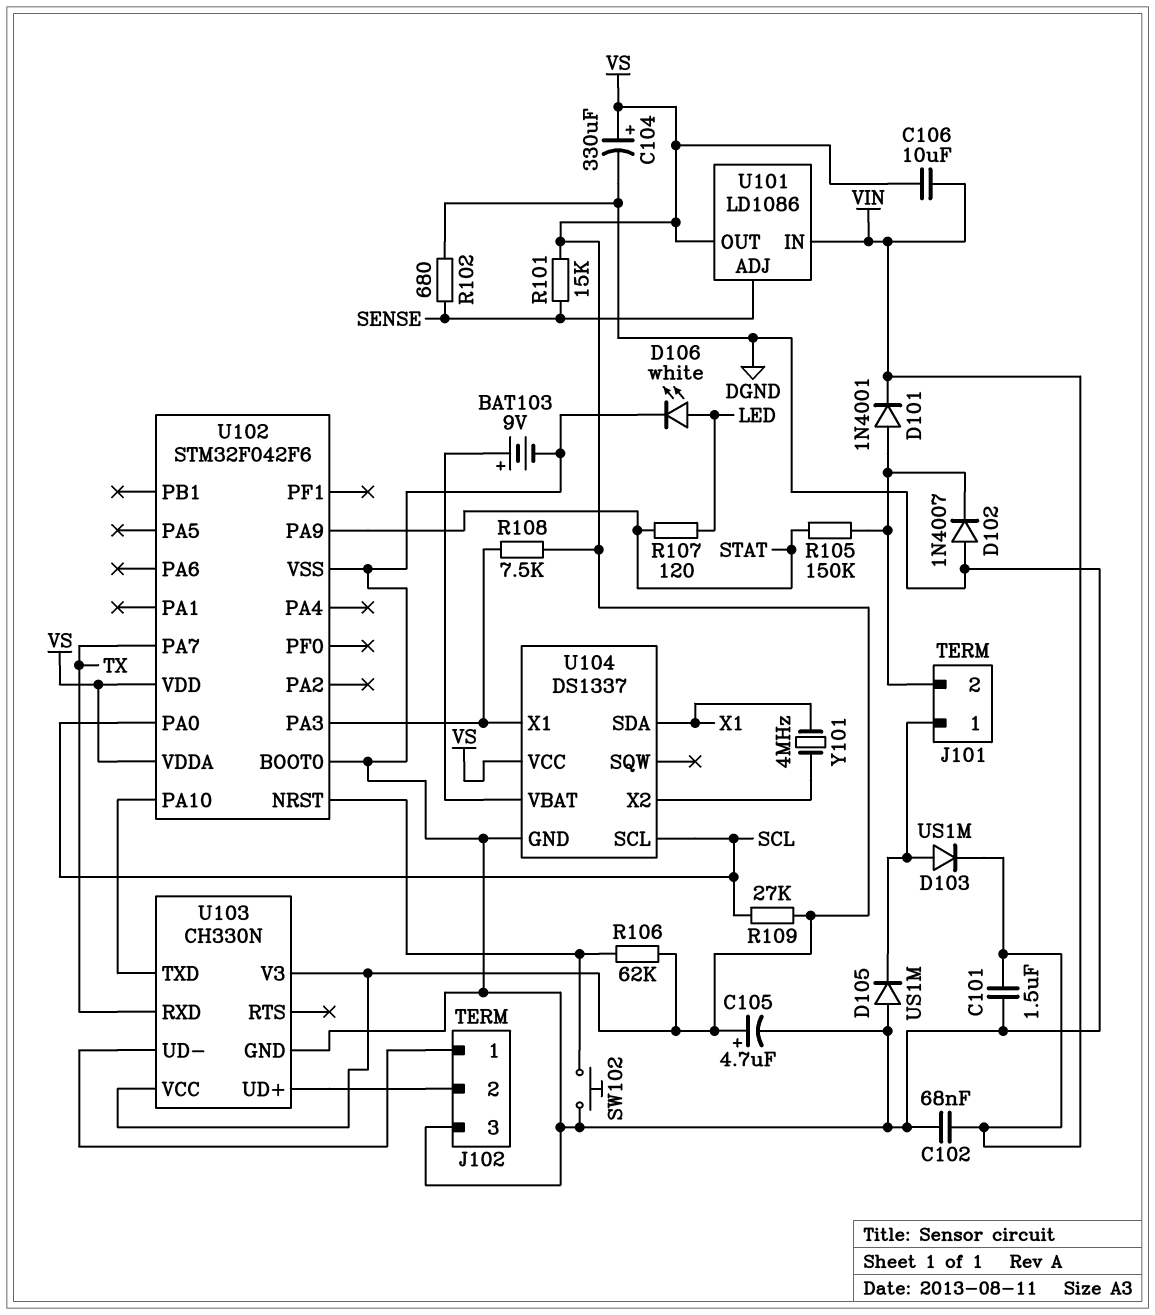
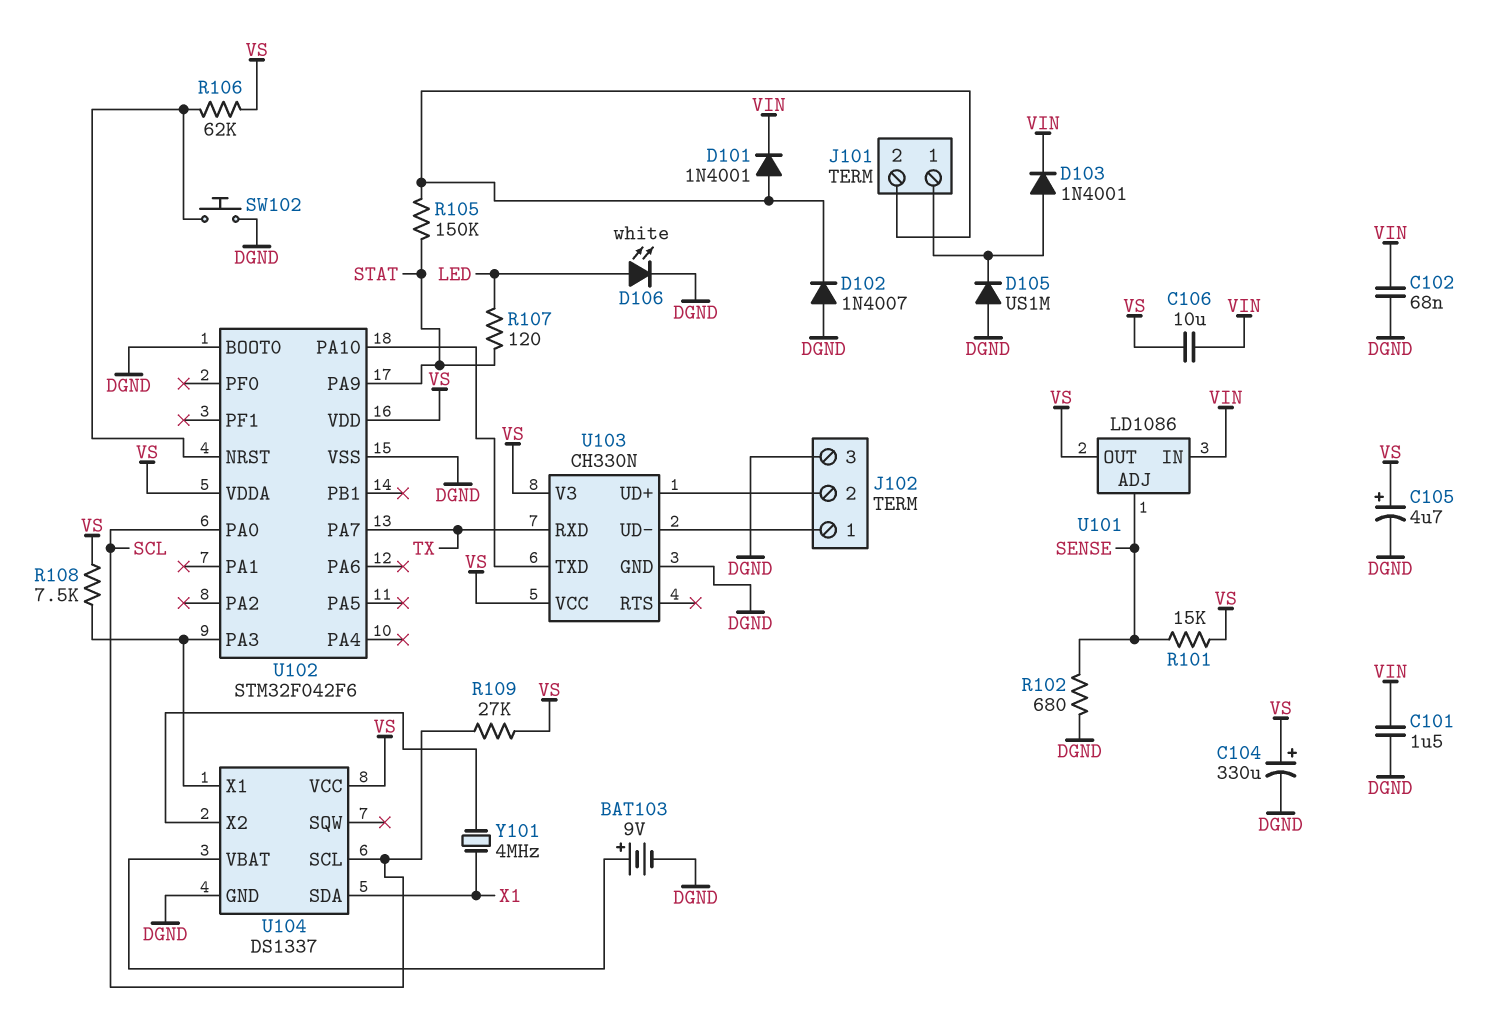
D103: diode US1M (A J101/1, K VIN) -> diode 1N4001 (A J101/1, K VIN)

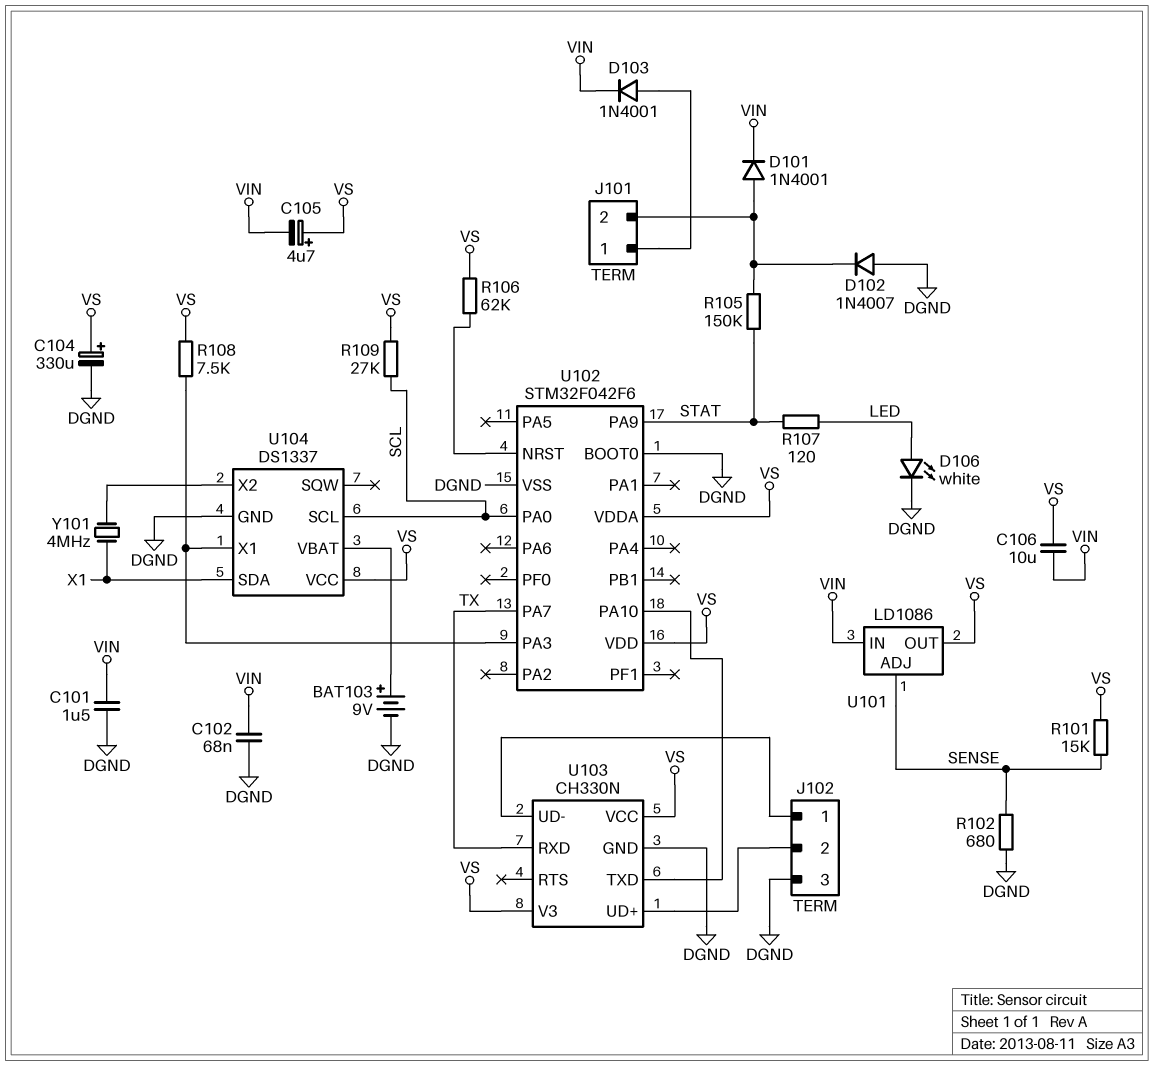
C105: 4.7uF (plus VS, minus DGND) -> 4.7uF (plus VS, minus VIN)
D105: diode US1M (A DGND, K J101/1) -> none
SW102: button (DGND, U102/NRST) -> none

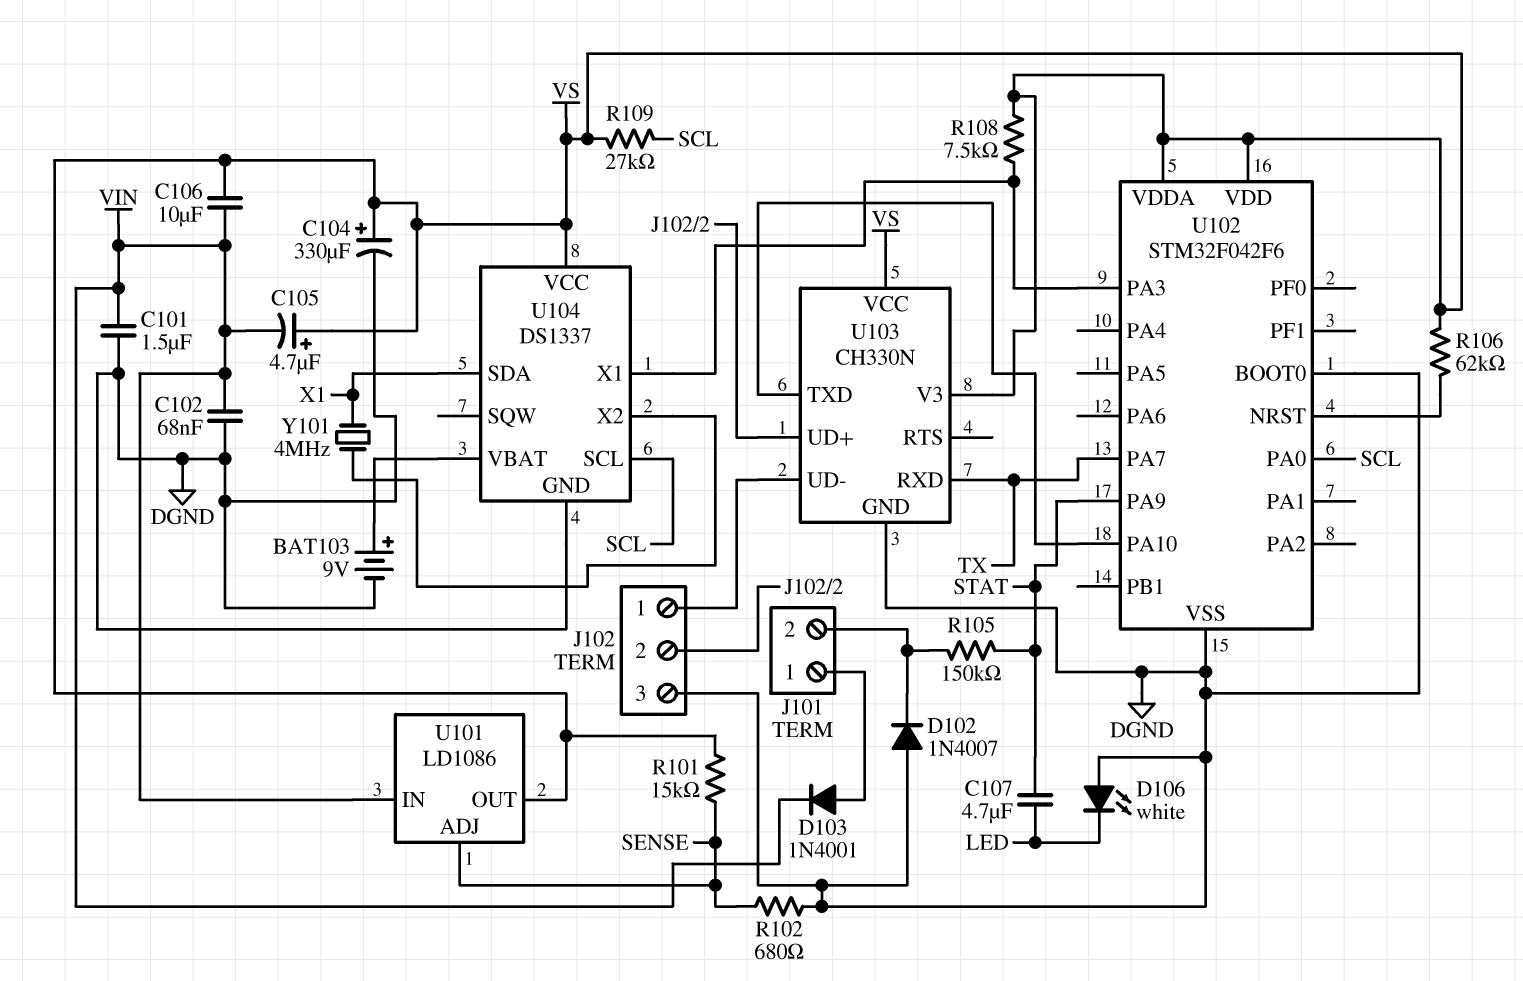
C107: none -> 4.7uF (LED, STAT)
D101: diode 1N4001 (A J101/2, K VIN) -> none
D106: LED white (A LED, K DGND) -> LED white (A DGND, K LED)
R107: 120 (LED, STAT) -> none

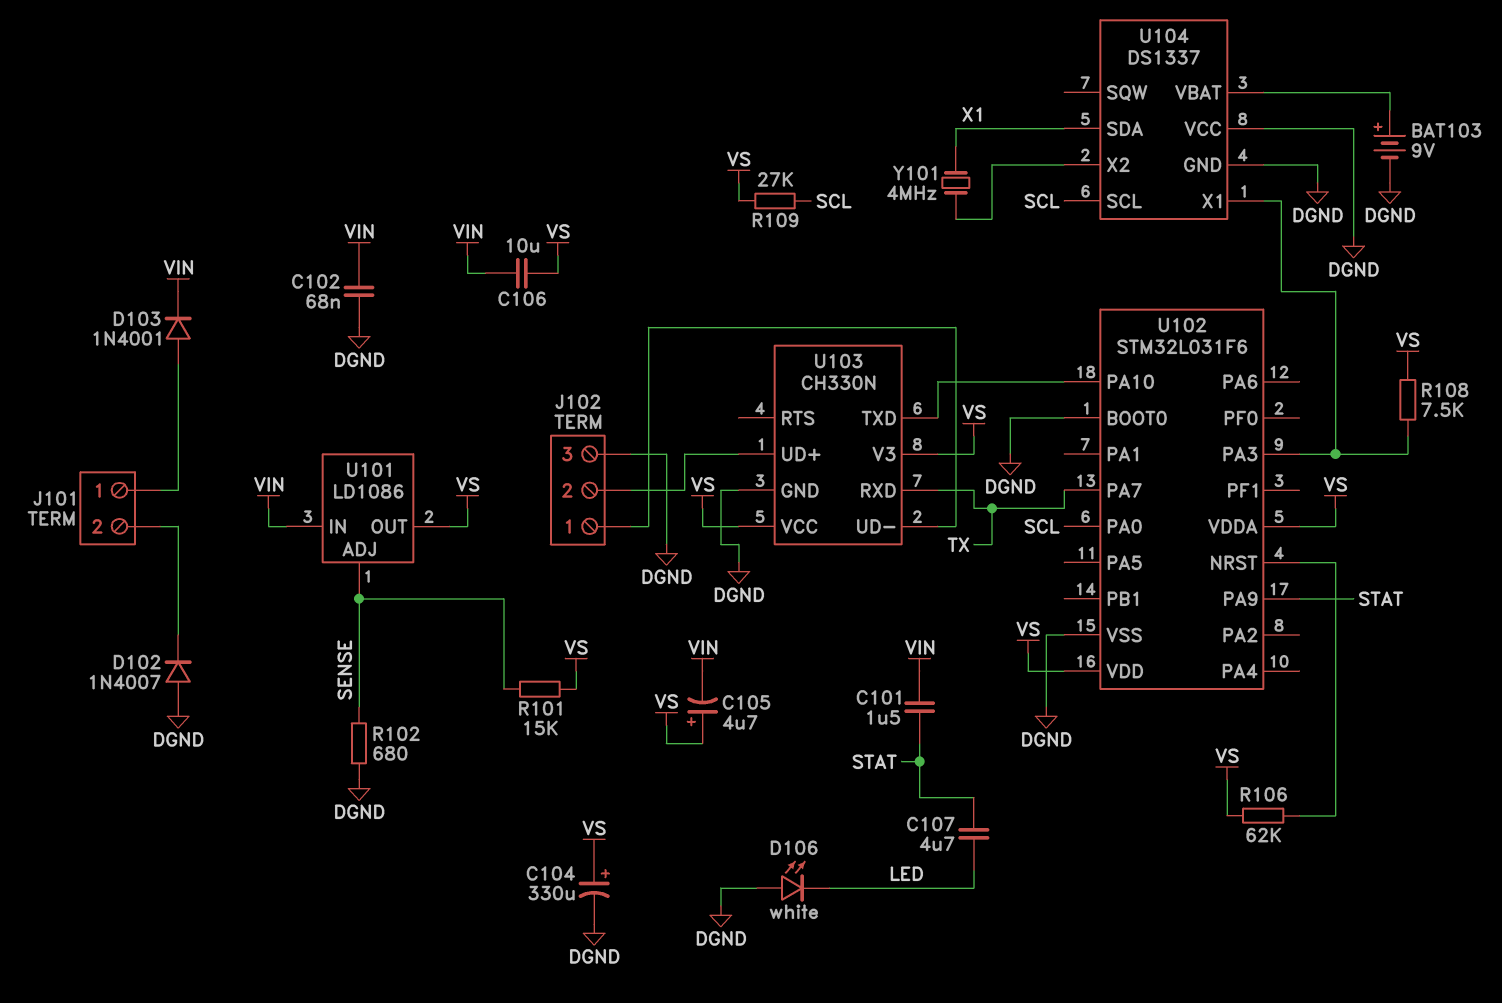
C101: 1.5uF (DGND, VIN) -> 1.5uF (STAT, VIN)
R105: 150k (J101/2, STAT) -> none
U102: STM32F042F6 -> STM32L031F6
U104 pin VCC: VS -> DGND

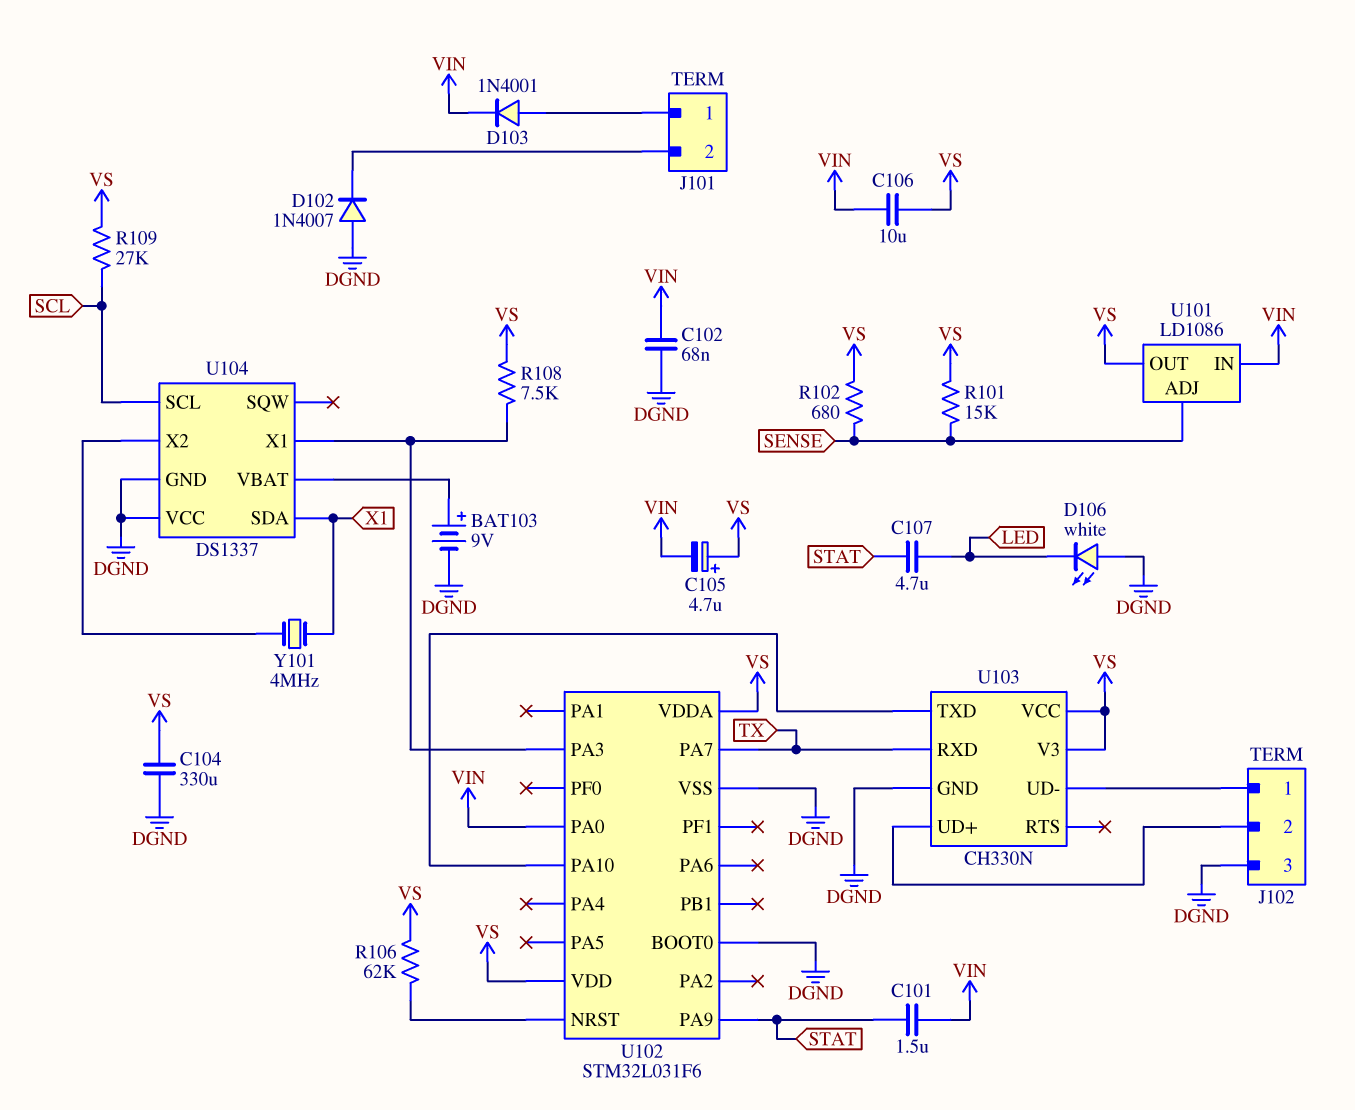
C104: 330uF (plus VS, minus DGND) -> 330uF (DGND, VS)
R102: 680 (DGND, SENSE) -> 680 (SENSE, VS)
U102 pin PA0: SCL -> VIN

